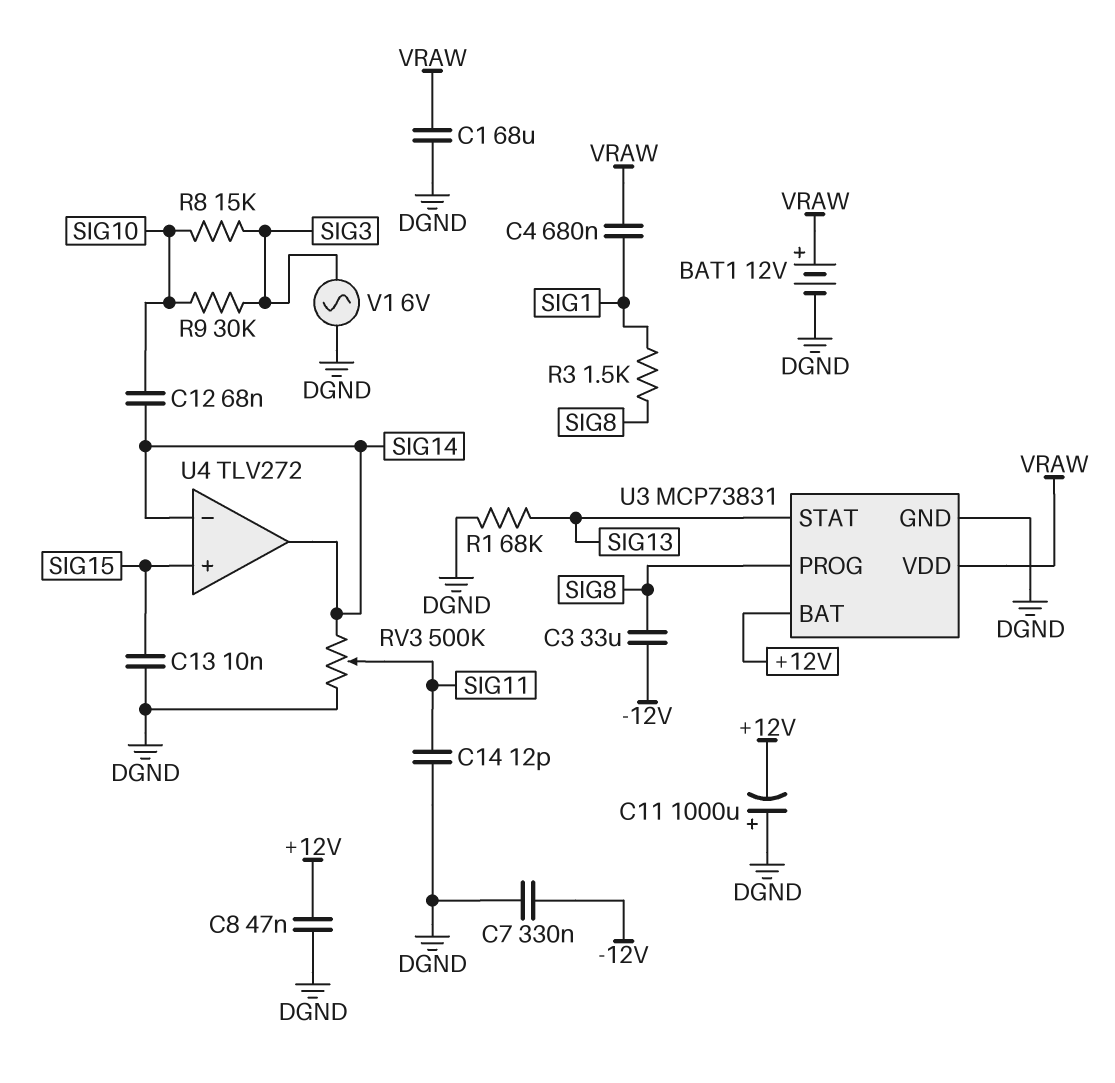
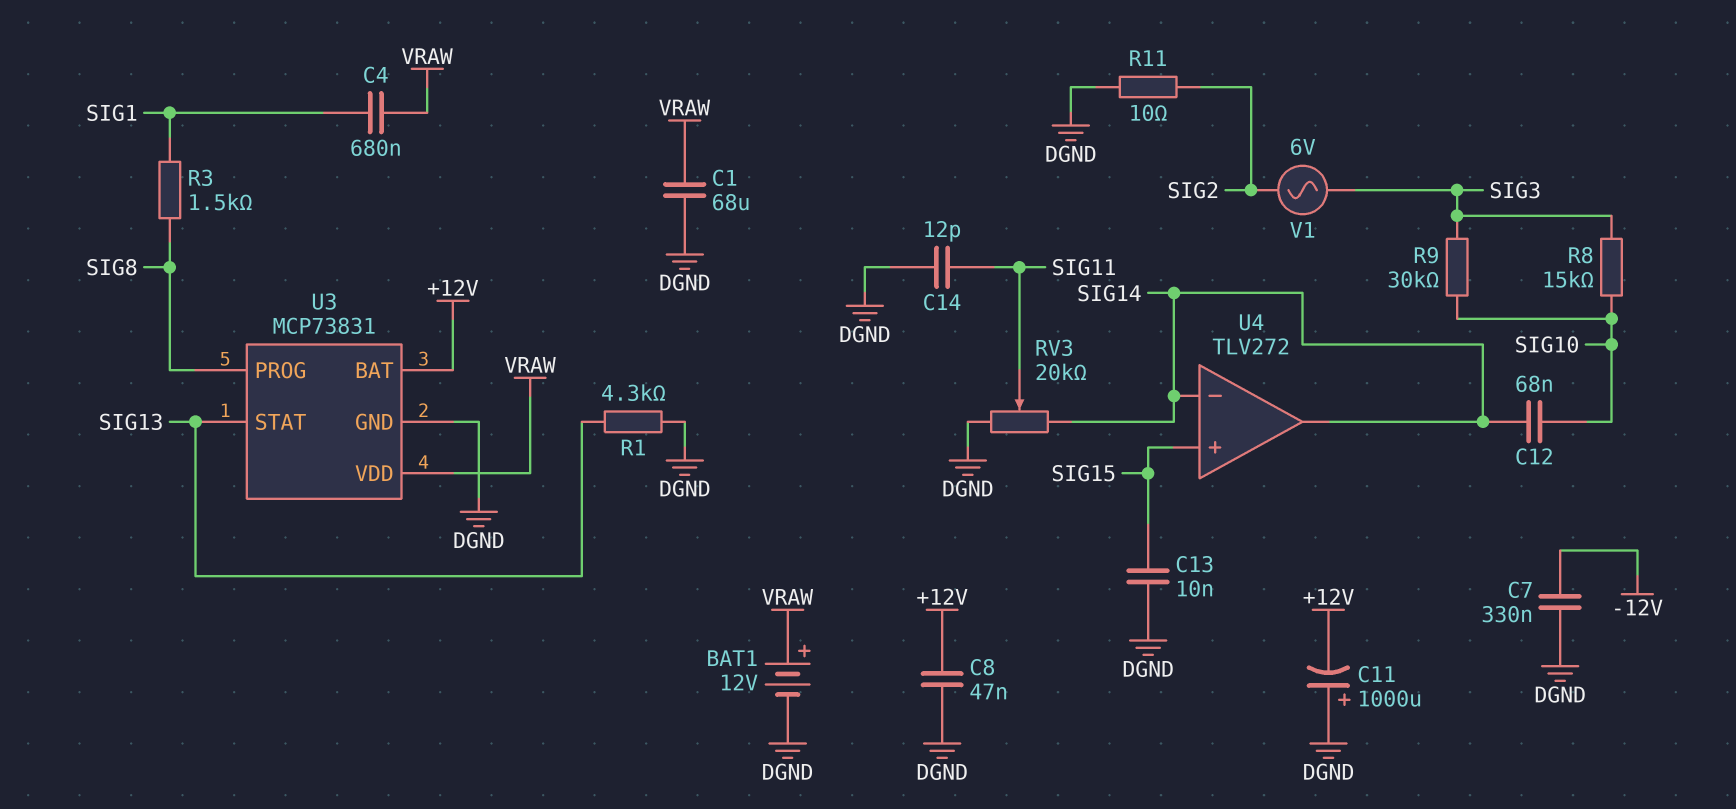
C3: 33uF (-12V, SIG8) -> none
R1: 68k (DGND, SIG13) -> 4.3k (DGND, SIG13)
R11: none -> 10 (DGND, SIG2)
RV3: 500k (DGND, SIG14, wiper SIG11) -> 20k (DGND, SIG14, wiper SIG11)
V1: AC 6V (DGND, SIG3) -> AC 6V (SIG2, SIG3)

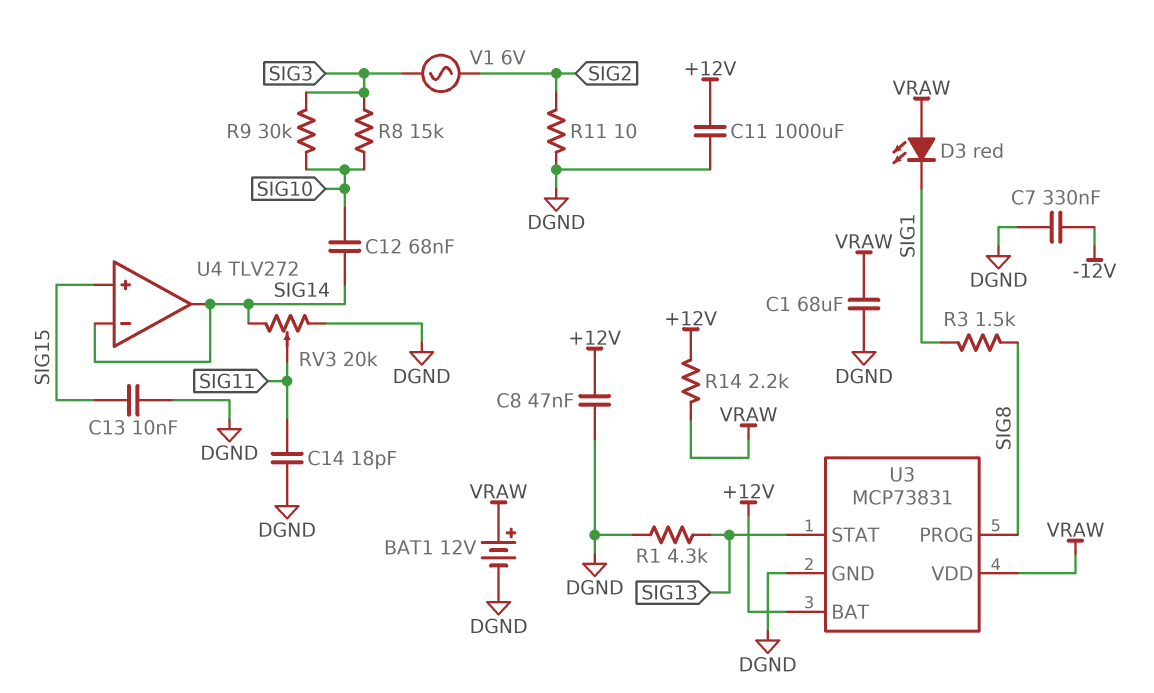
C4: 680nF (SIG1, VRAW) -> none
C11: 1000uF (plus DGND, minus +12V) -> 1000uF (+12V, DGND)
C14: 12pF (DGND, SIG11) -> 18pF (DGND, SIG11)
D3: none -> LED red (A VRAW, K SIG1)
R14: none -> 2.2k (+12V, VRAW)

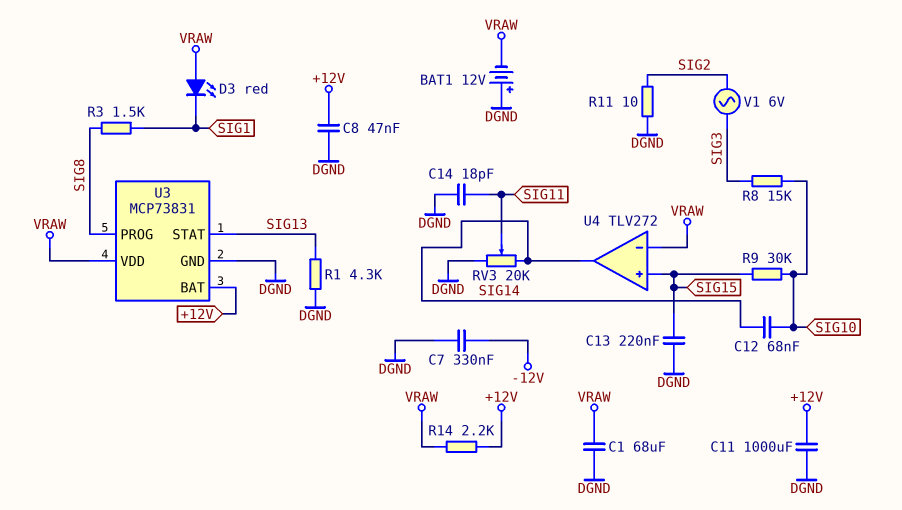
BAT1: 12V (plus VRAW, minus DGND) -> 12V (plus DGND, minus VRAW)
C13: 10nF (DGND, SIG15) -> 220nF (DGND, SIG15)
R9: 30k (SIG3, SIG10) -> 30k (SIG10, SIG15)
U4 pin in-: SIG14 -> VRAW

